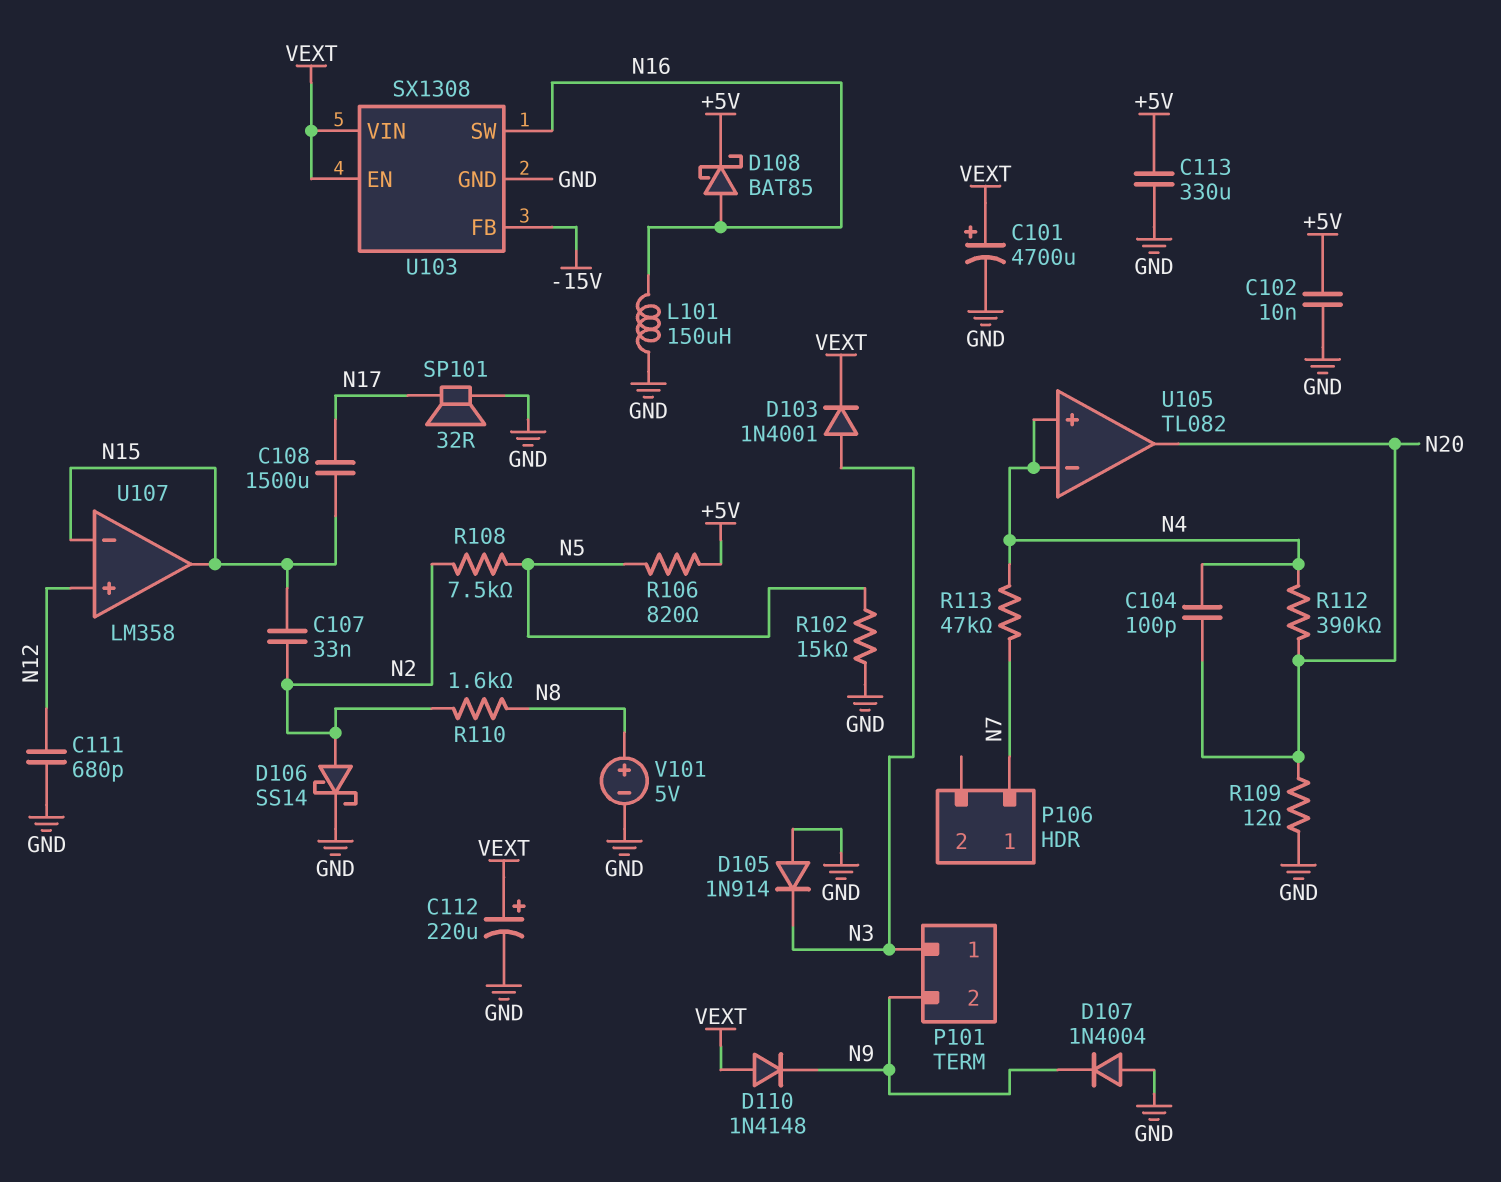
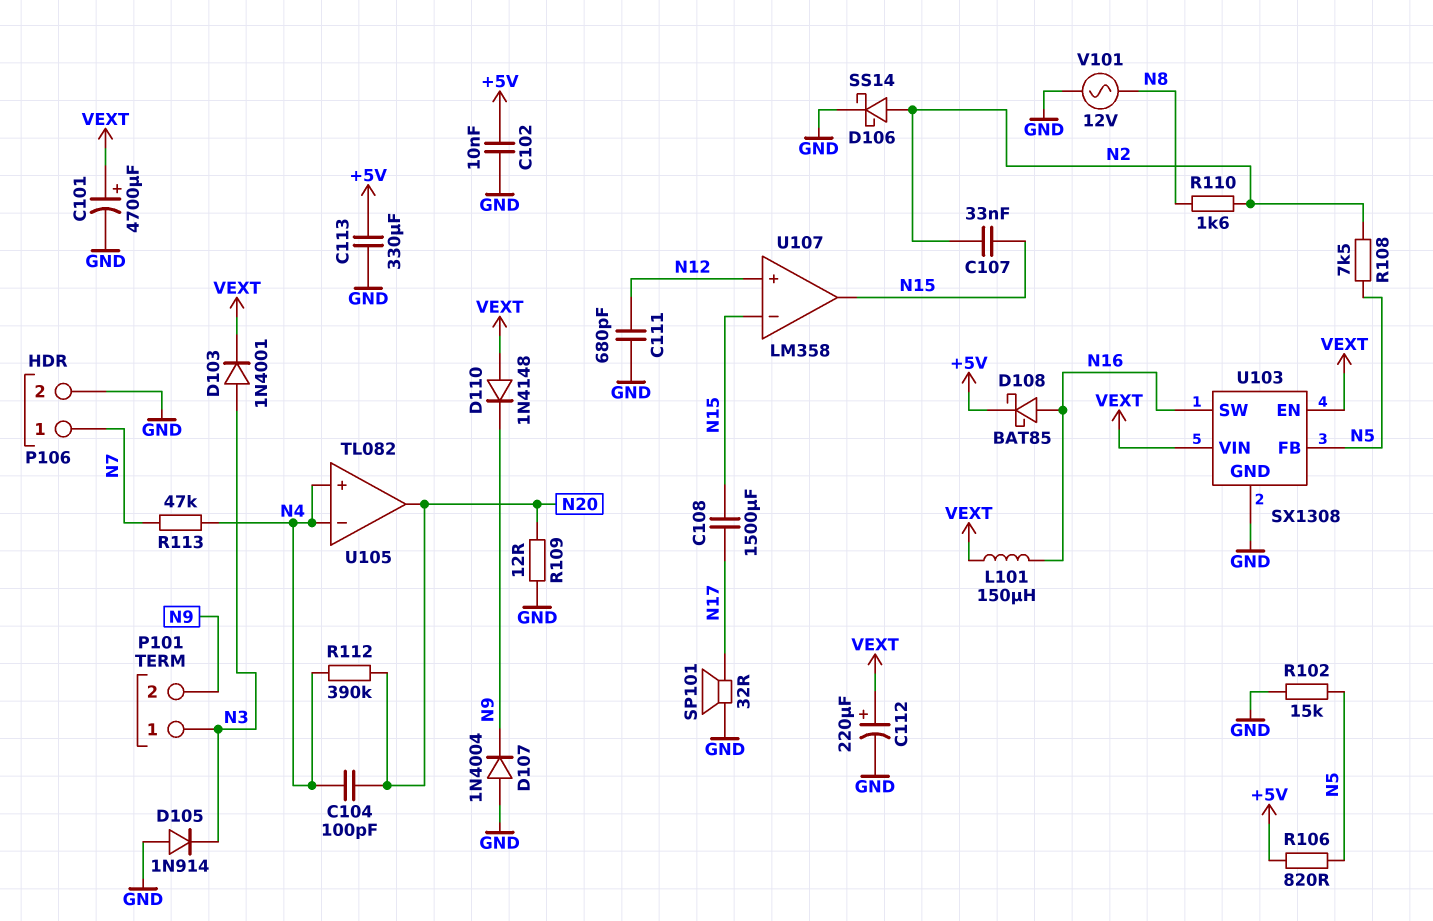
L101: 150uH (GND, N16) -> 150uH (N16, VEXT)
P106 pin 2: none -> GND
U103 pin FB: -15V -> N5
V101: 5V (plus N8, minus GND) -> AC 12V (GND, N8)

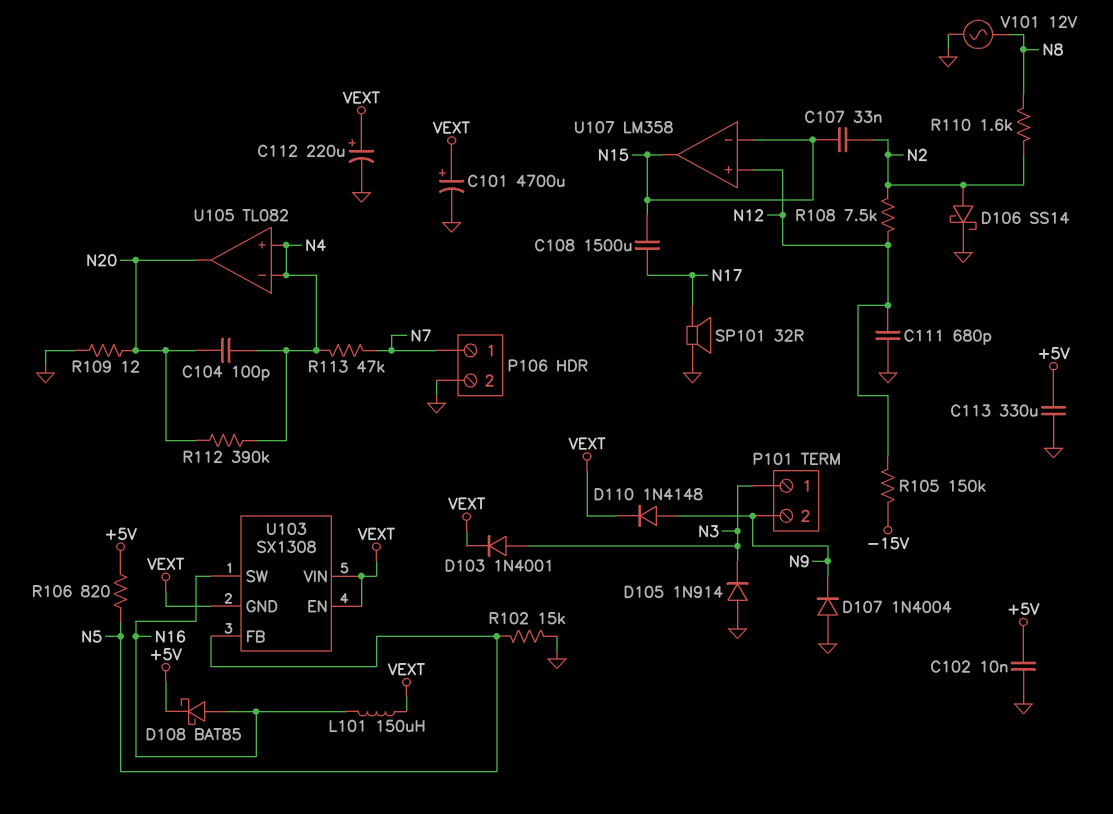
D110: diode 1N4148 (A VEXT, K N9) -> diode 1N4148 (A N9, K VEXT)
R105: none -> 150k (-15V, N12)
R108: 7.5k (N2, N5) -> 7.5k (N2, N12)
U103 pin GND: GND -> VEXT

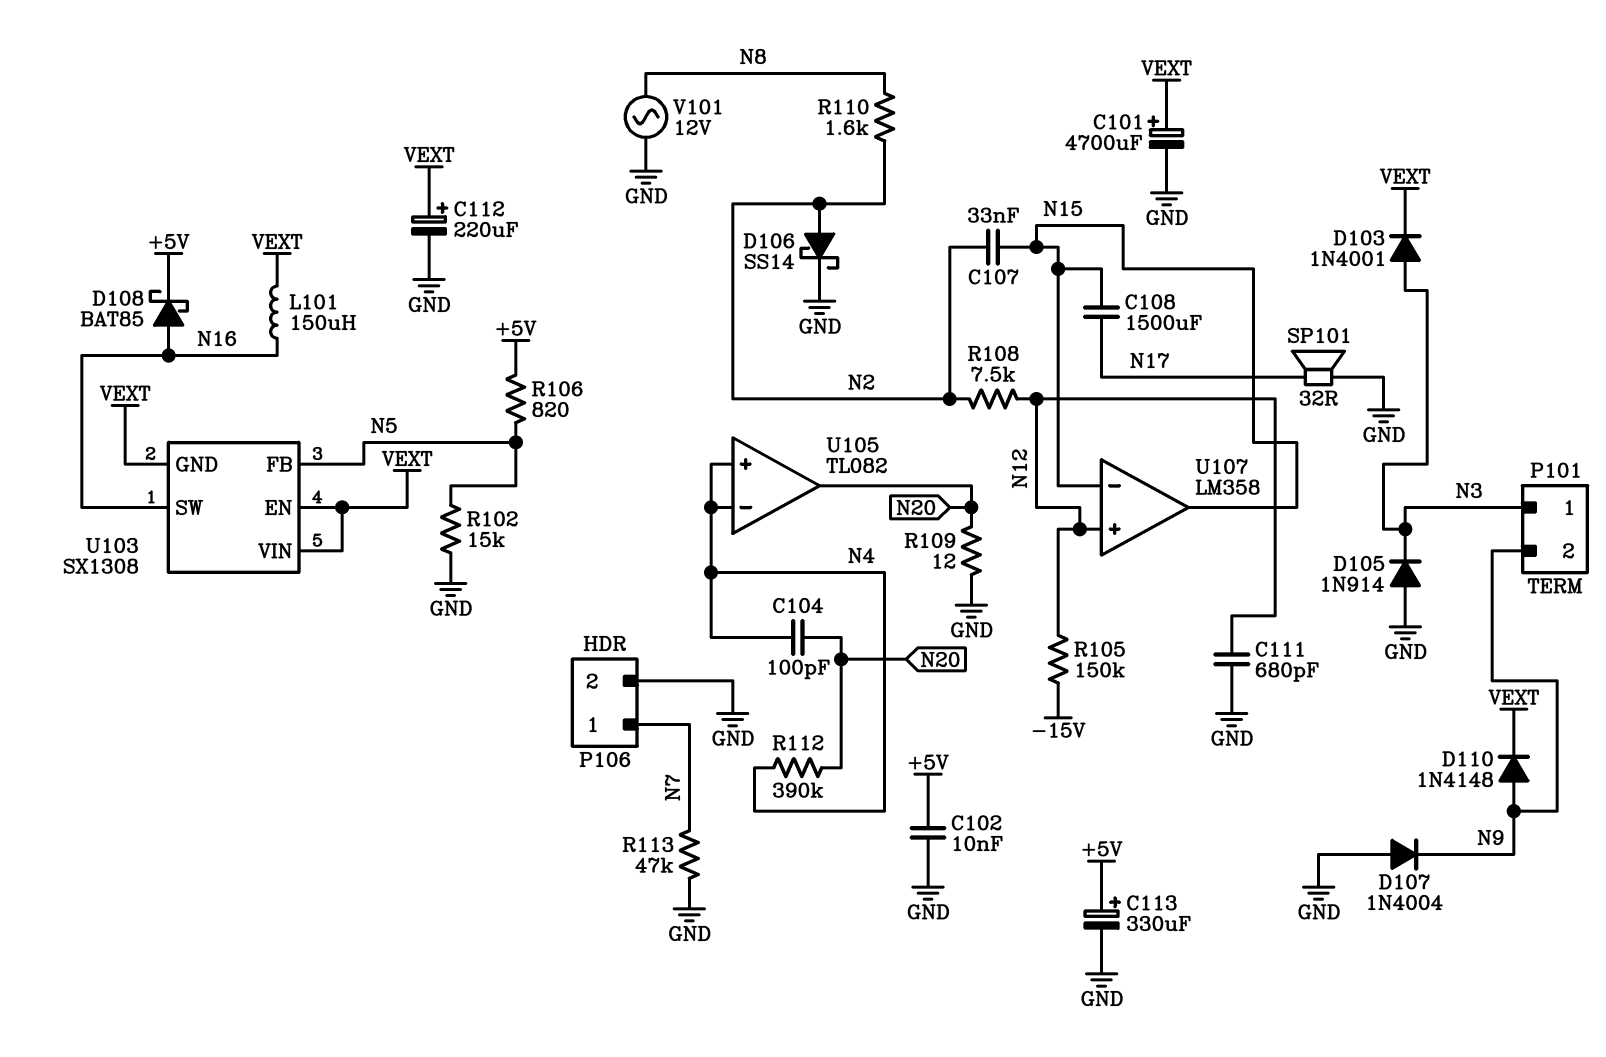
C113: 330uF (+5V, GND) -> 330uF (plus +5V, minus GND)
R113: 47k (N4, N7) -> 47k (GND, N7)

